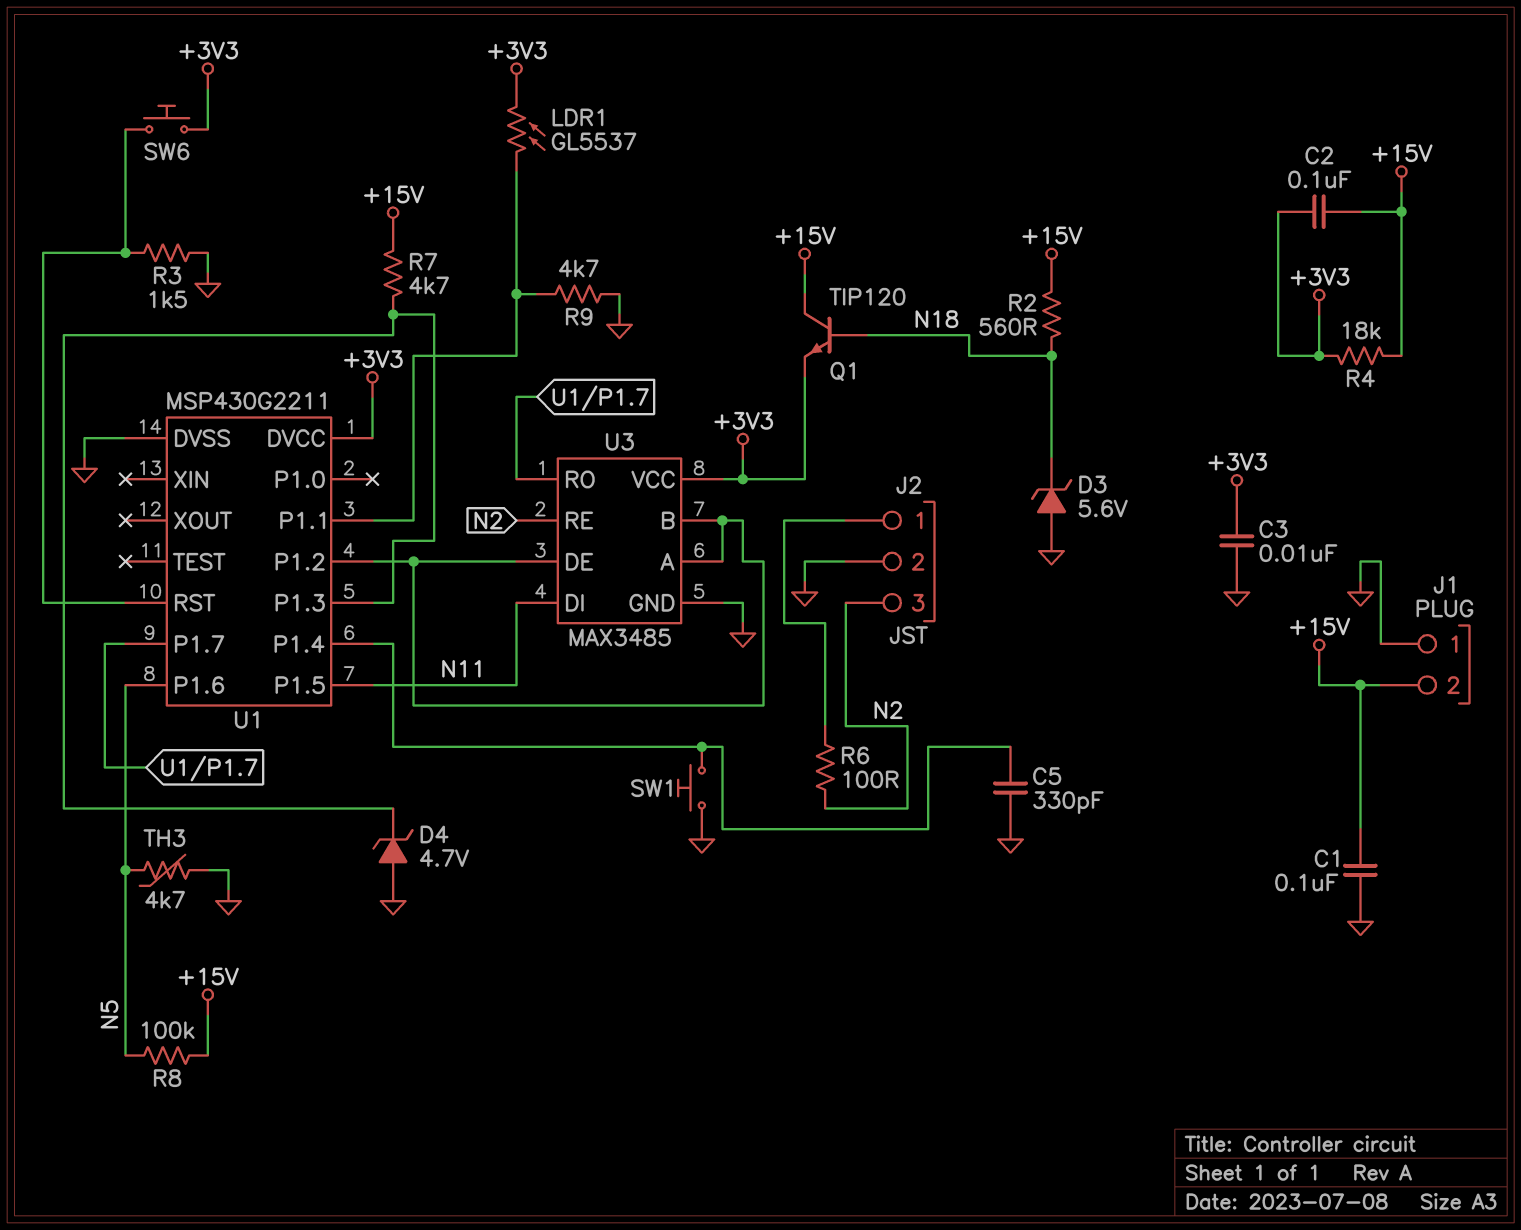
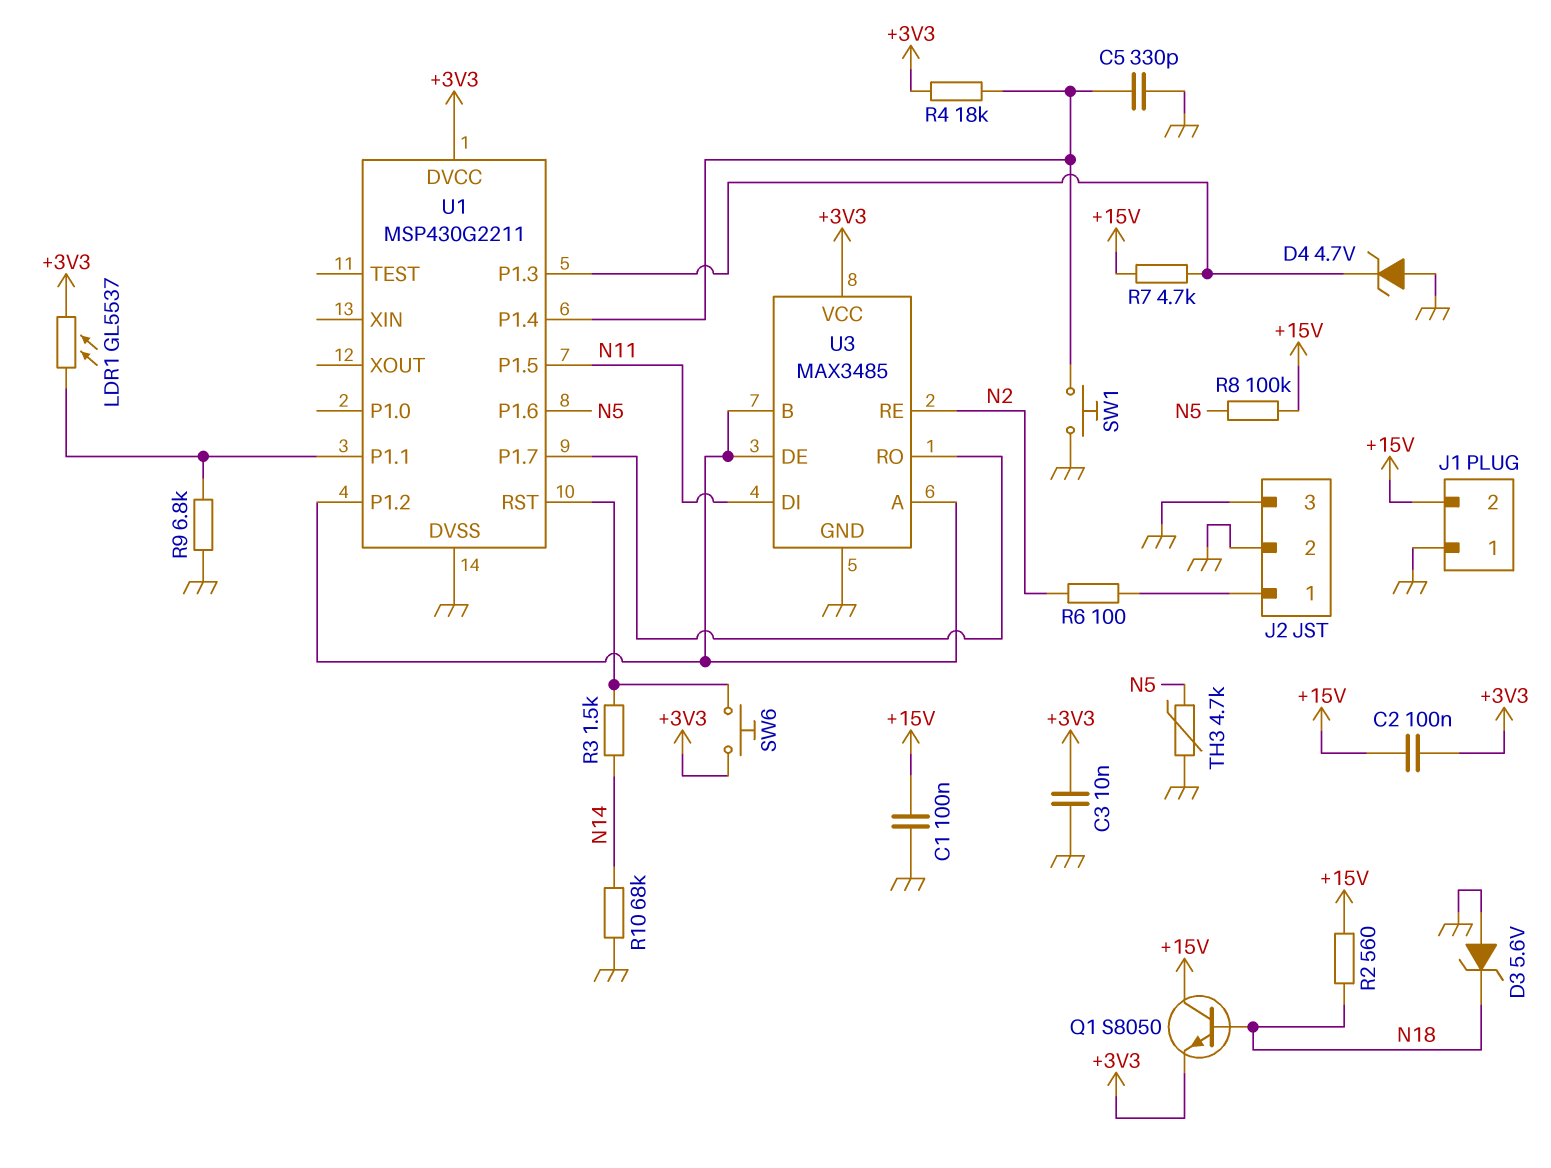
J2 pin 3: N2 -> GND
Q1: NPN TIP120 (B N18, C +15V, E +3V3) -> NPN S8050 (B N18, C +15V, E +3V3)
R3: 1.5k (GND, U1/RST) -> 1.5k (N14, U1/RST)
R4: 18k (+3V3, +15V) -> 18k (+3V3, U1/P1.4)
R9: 4.7k (GND, U1/P1.1) -> 6.8k (GND, U1/P1.1)
R10: none -> 68k (GND, N14)

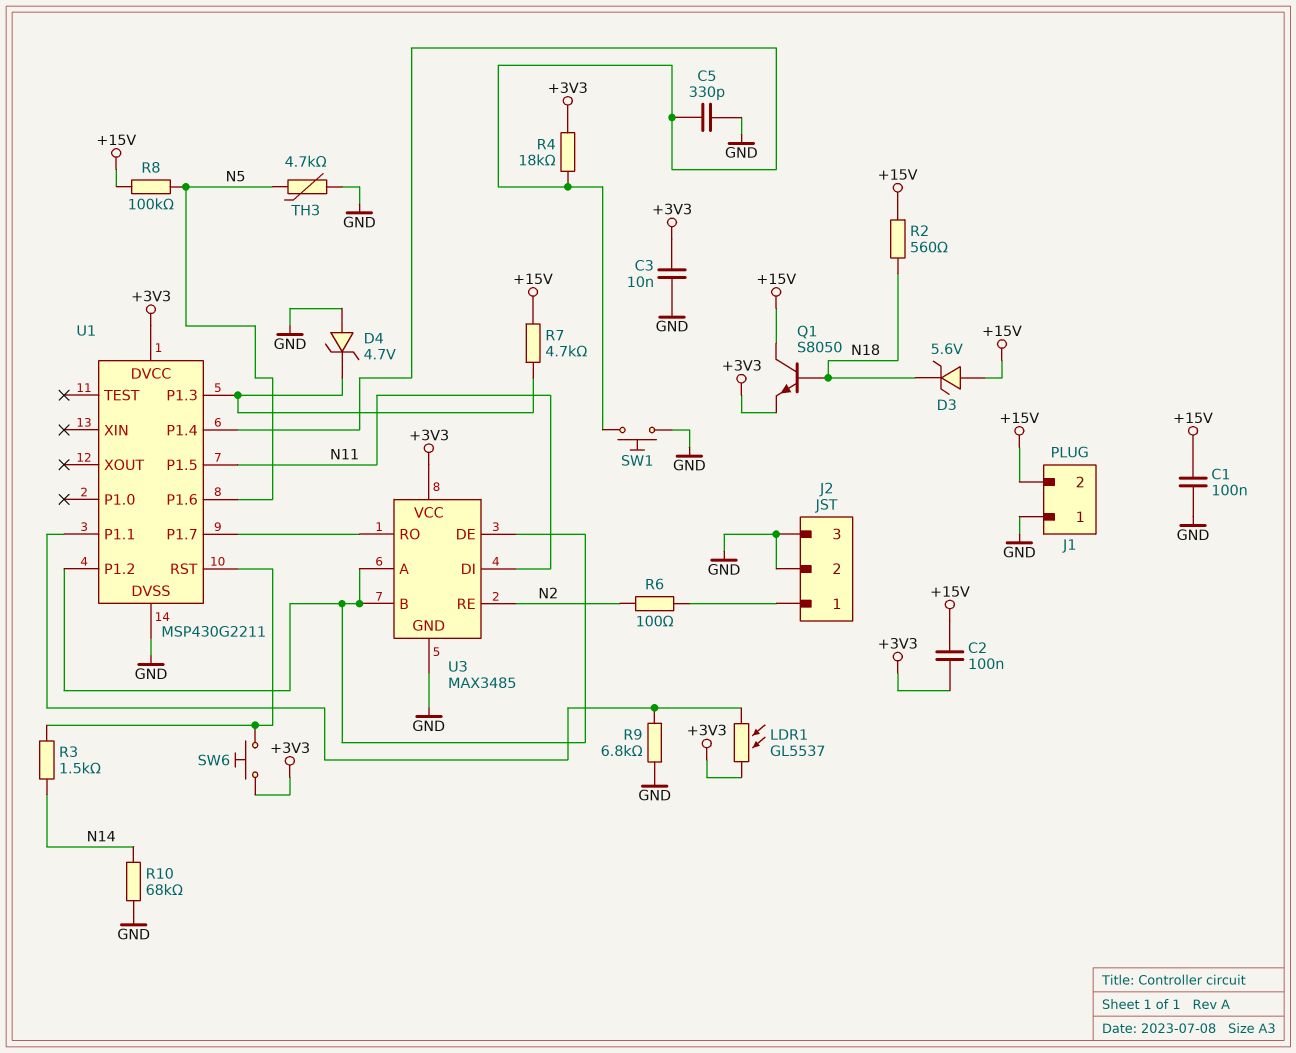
D3: zener 5.6V (A GND, K N18) -> zener 5.6V (A +15V, K N18)

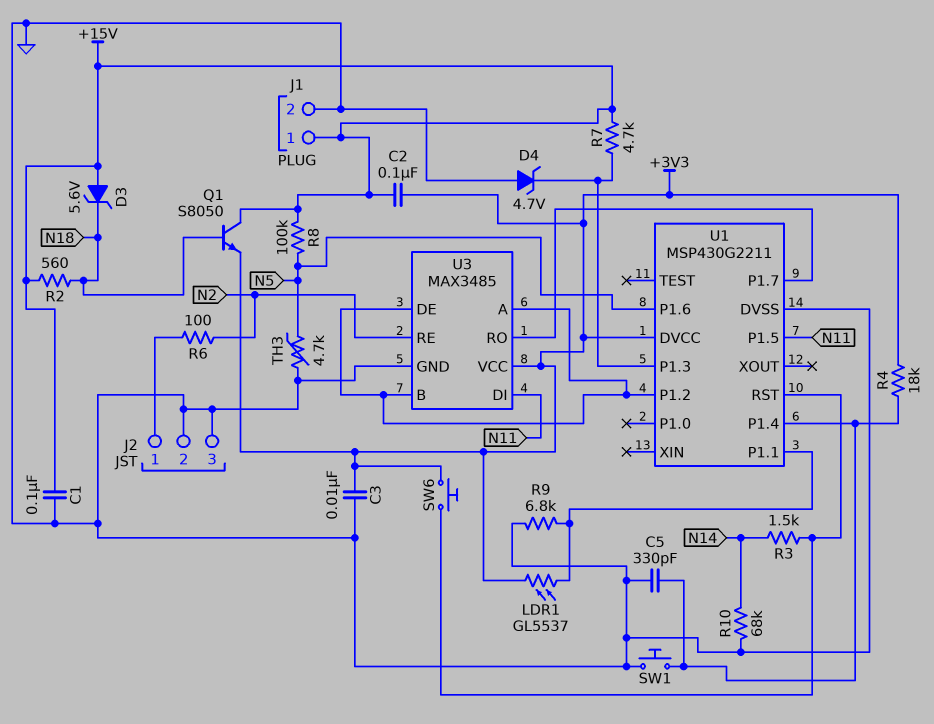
J1 pin 1: GND -> +15V
J1 pin 2: +15V -> GND

